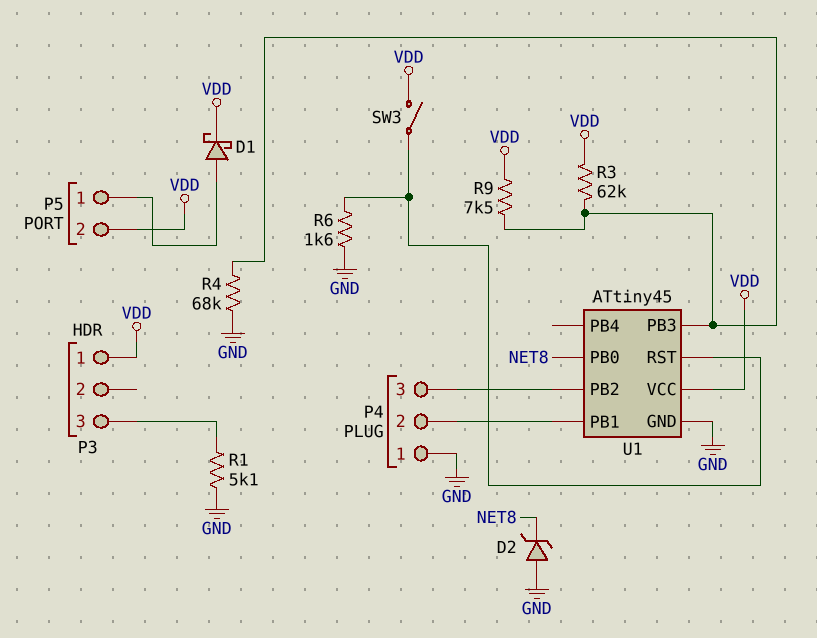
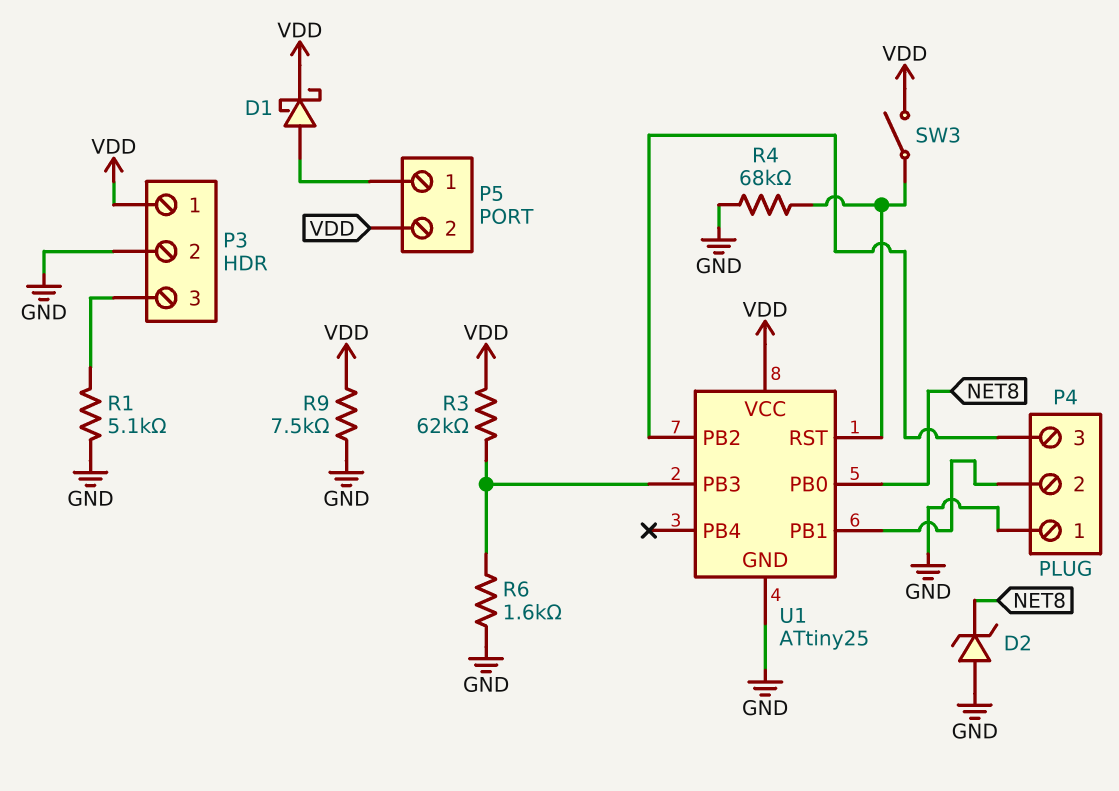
P3 pin 2: none -> GND
R4: 68k (GND, U1/PB3) -> 68k (GND, U1/RST)
R6: 1.6k (GND, U1/RST) -> 1.6k (GND, U1/PB3)
R9: 7.5k (U1/PB3, VDD) -> 7.5k (GND, VDD)
U1: ATtiny45 -> ATtiny25

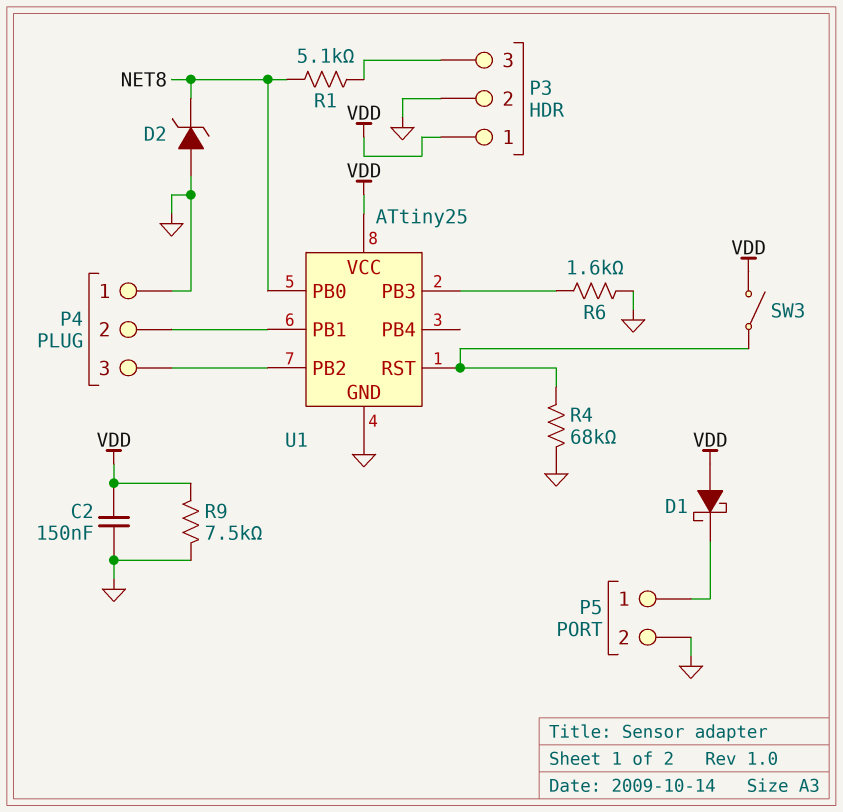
C2: none -> 150nF (GND, VDD)
D1: schottky (A P5/1, K VDD) -> schottky (A VDD, K P5/1)
P5 pin 2: VDD -> GND
R1: 5.1k (GND, P3/3) -> 5.1k (NET8, P3/3)
R3: 62k (U1/PB3, VDD) -> none

